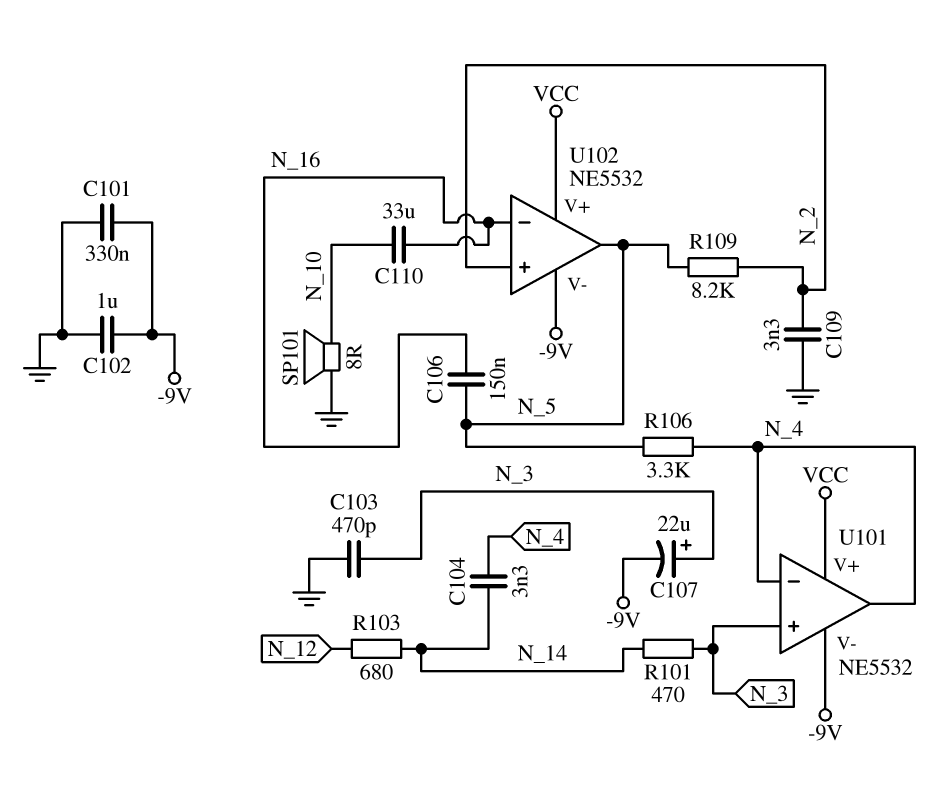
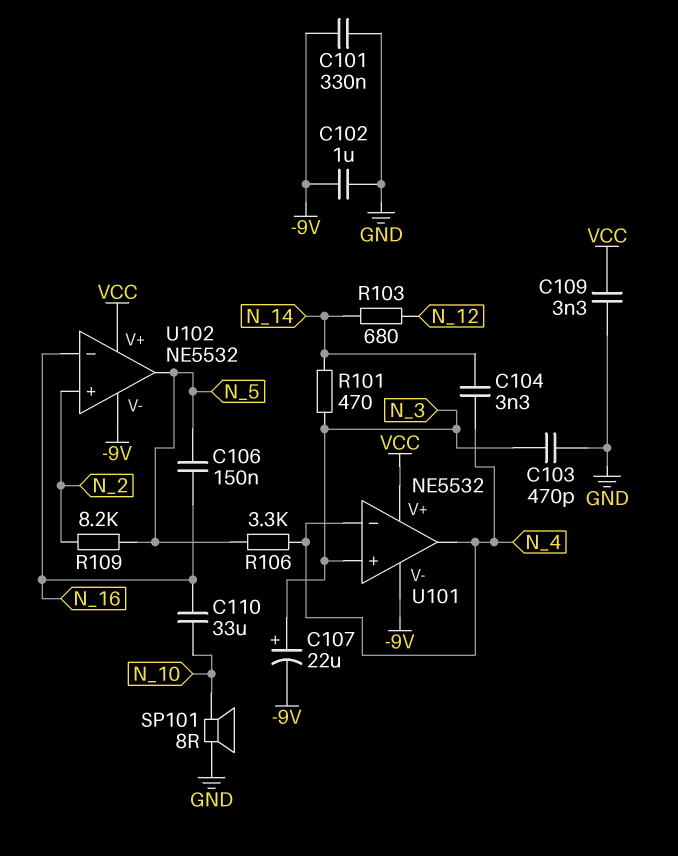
C109: 3.3nF (GND, N_2) -> 3.3nF (GND, VCC)

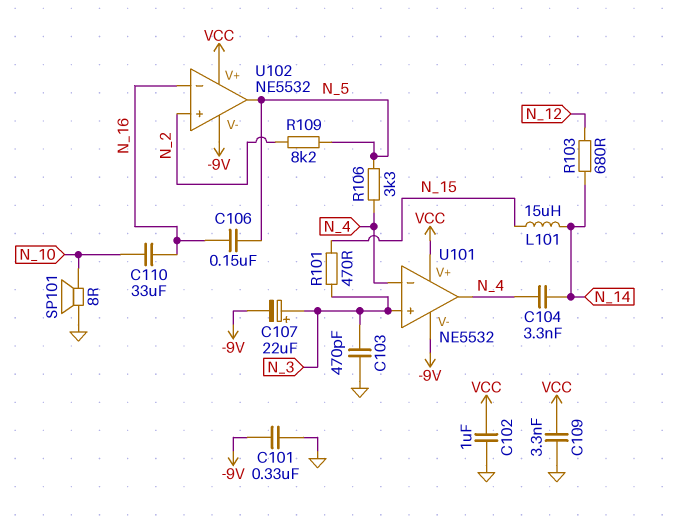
C102: 1uF (-9V, GND) -> 1uF (GND, VCC)
L101: none -> 15uH (N_14, N_15)
R101: 470 (N_3, N_14) -> 470 (N_3, N_15)

